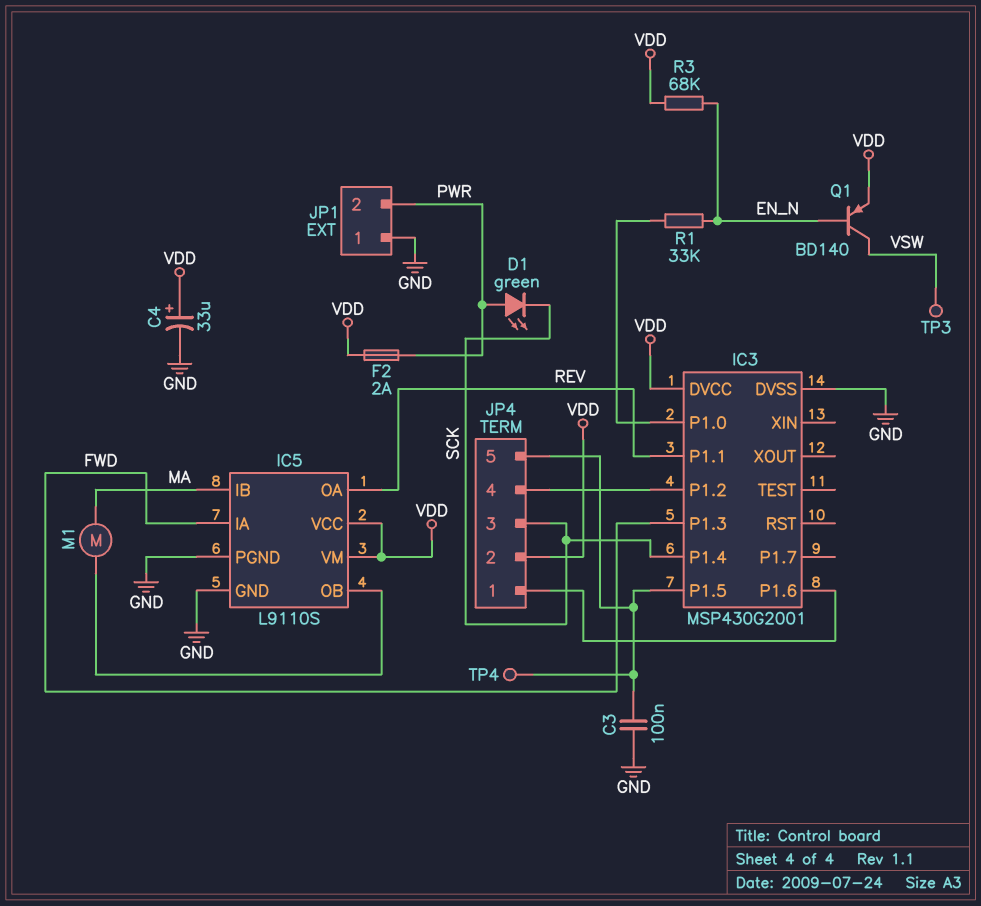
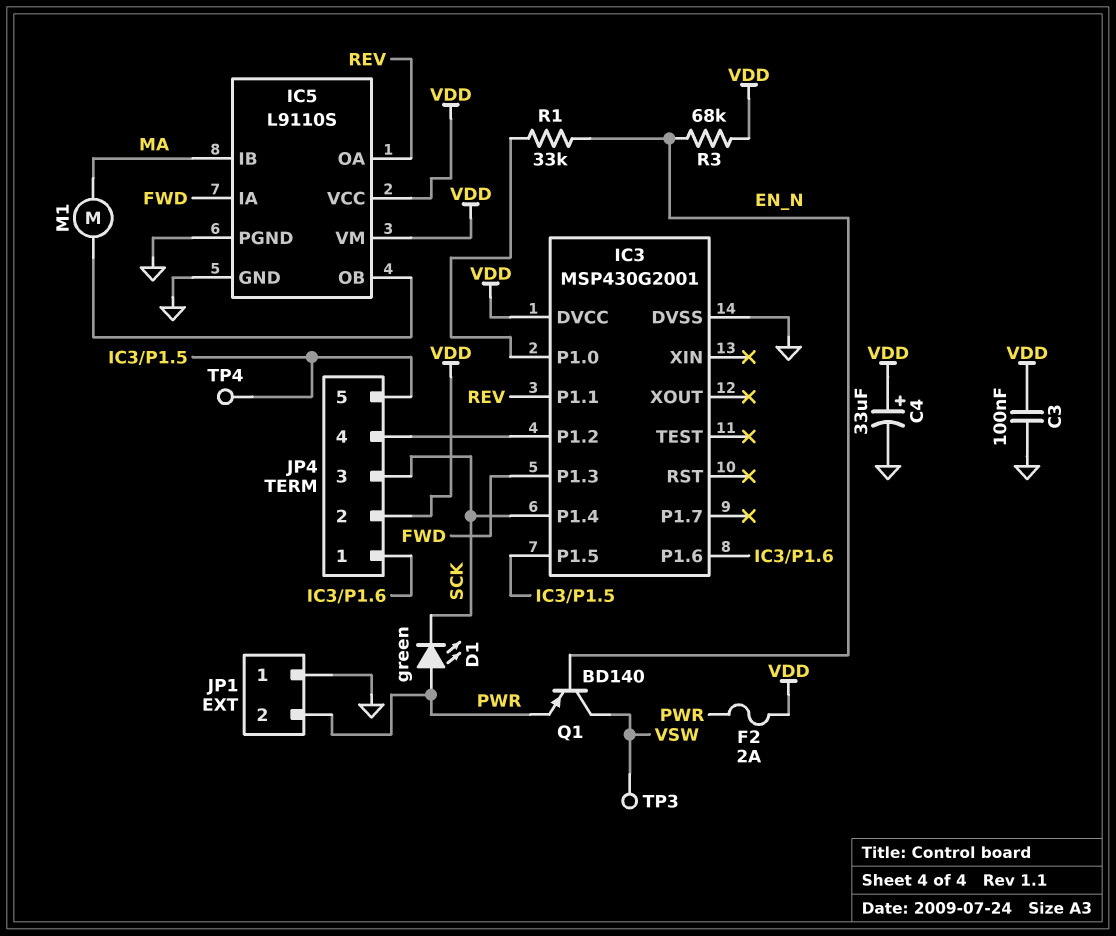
C3: 100nF (GND, IC3/P1.5) -> 100nF (GND, VDD)
Q1: PNP BD140 (B EN_N, C VSW, E VDD) -> PNP BD140 (B EN_N, C VSW, E PWR)

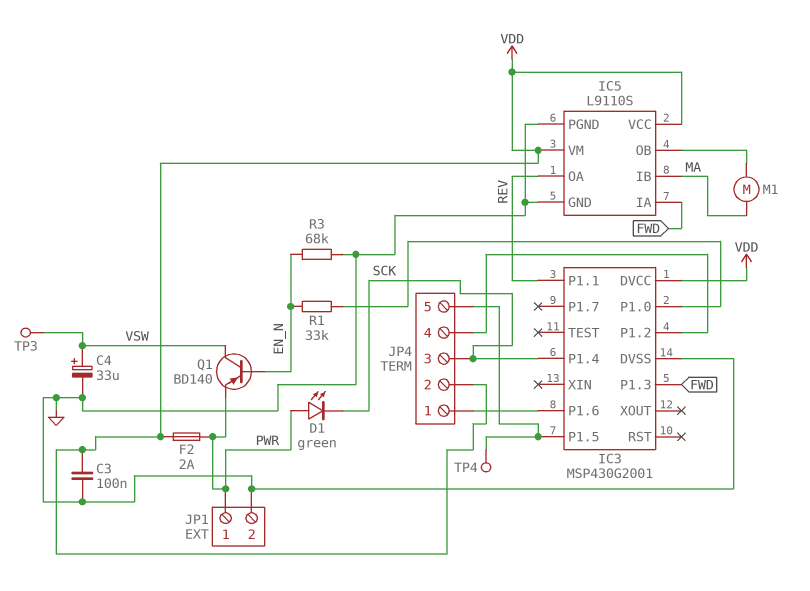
C4: 33uF (plus VDD, minus GND) -> 33uF (plus VSW, minus GND)
JP1 pin 1: GND -> PWR
JP1 pin 2: PWR -> GND
R3: 68k (EN_N, VDD) -> 68k (EN_N, GND)

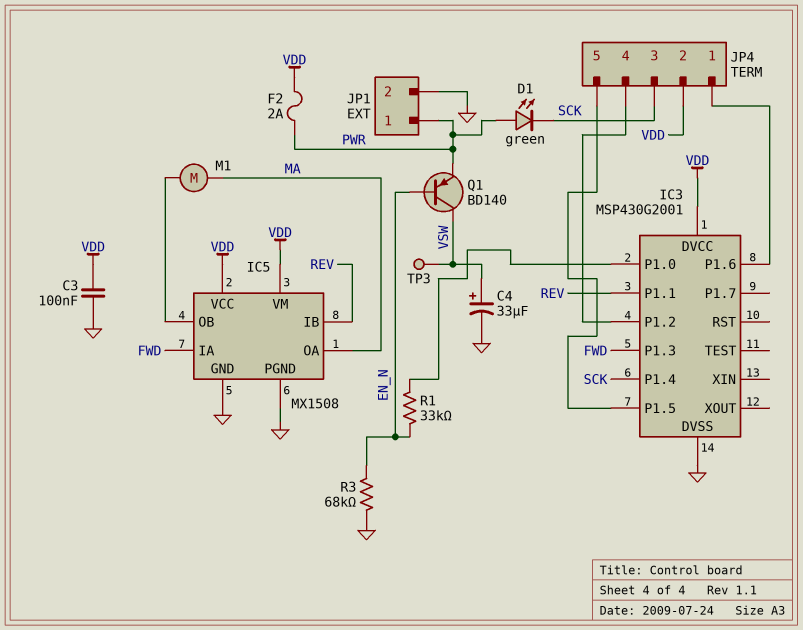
IC5: L9110S -> MX1508
IC5 pin IB: MA -> REV
IC5 pin OA: REV -> MA
TP4: test point (IC3/P1.5) -> none

